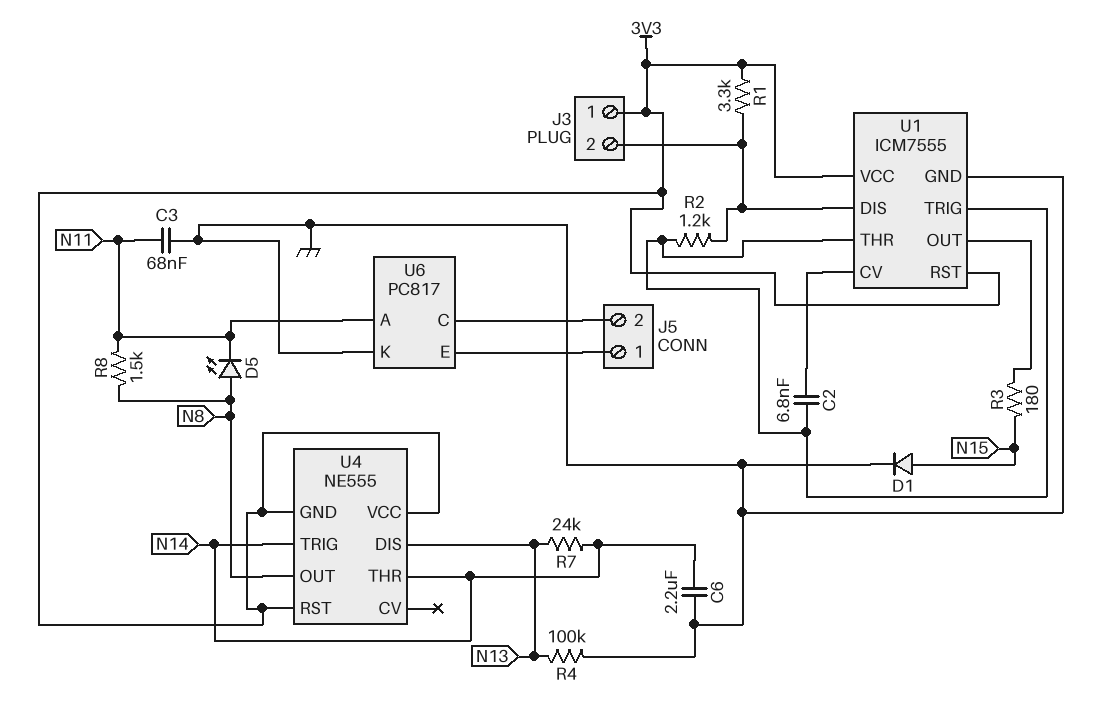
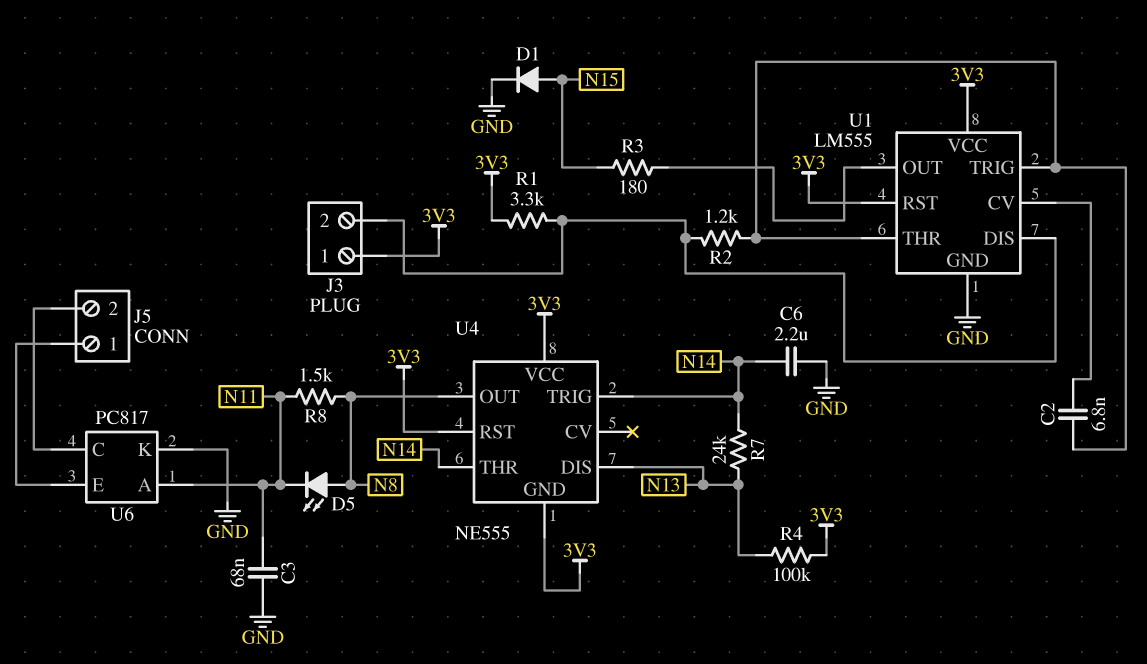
R4: 100k (GND, N13) -> 100k (3V3, N13)
U1: ICM7555 -> LM555

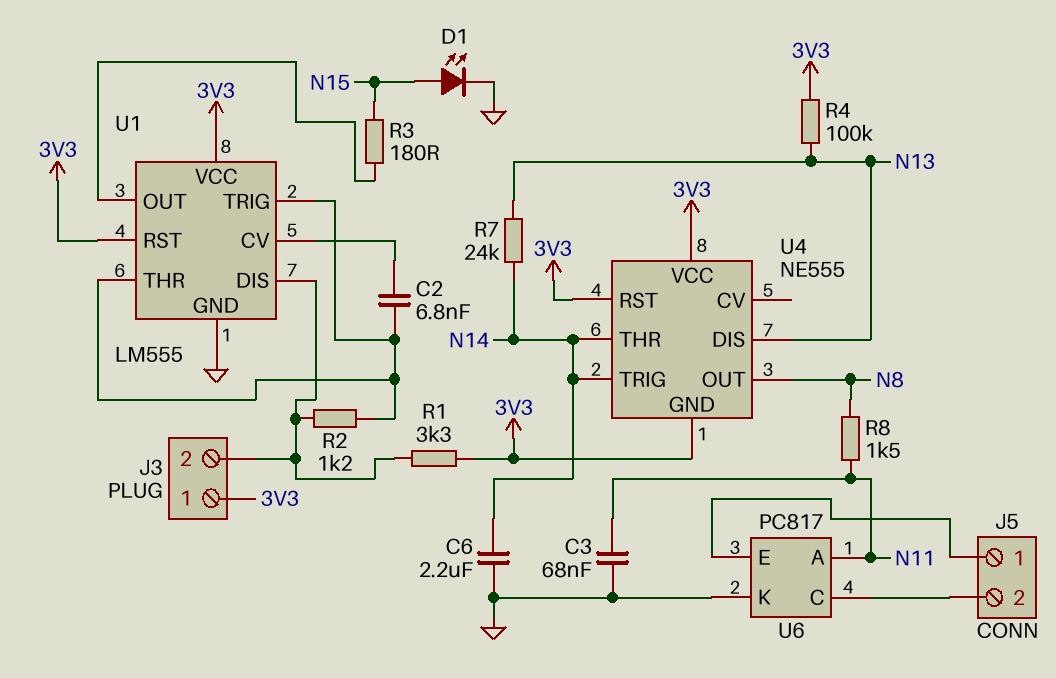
D1: diode (A N15, K GND) -> LED (A N15, K GND)
D5: LED (A N8, K N11) -> none

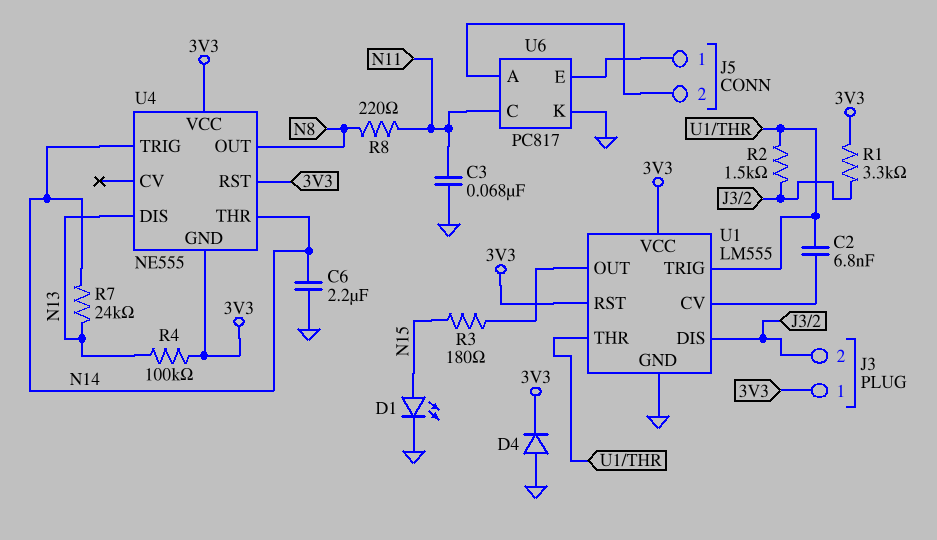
D4: none -> diode (A GND, K 3V3)
R2: 1.2k (J3/2, U1/THR) -> 1.5k (J3/2, U1/THR)
R8: 1.5k (N8, N11) -> 220 (N8, N11)
U6 pin A: N11 -> J5/2
U6 pin C: J5/2 -> N11

